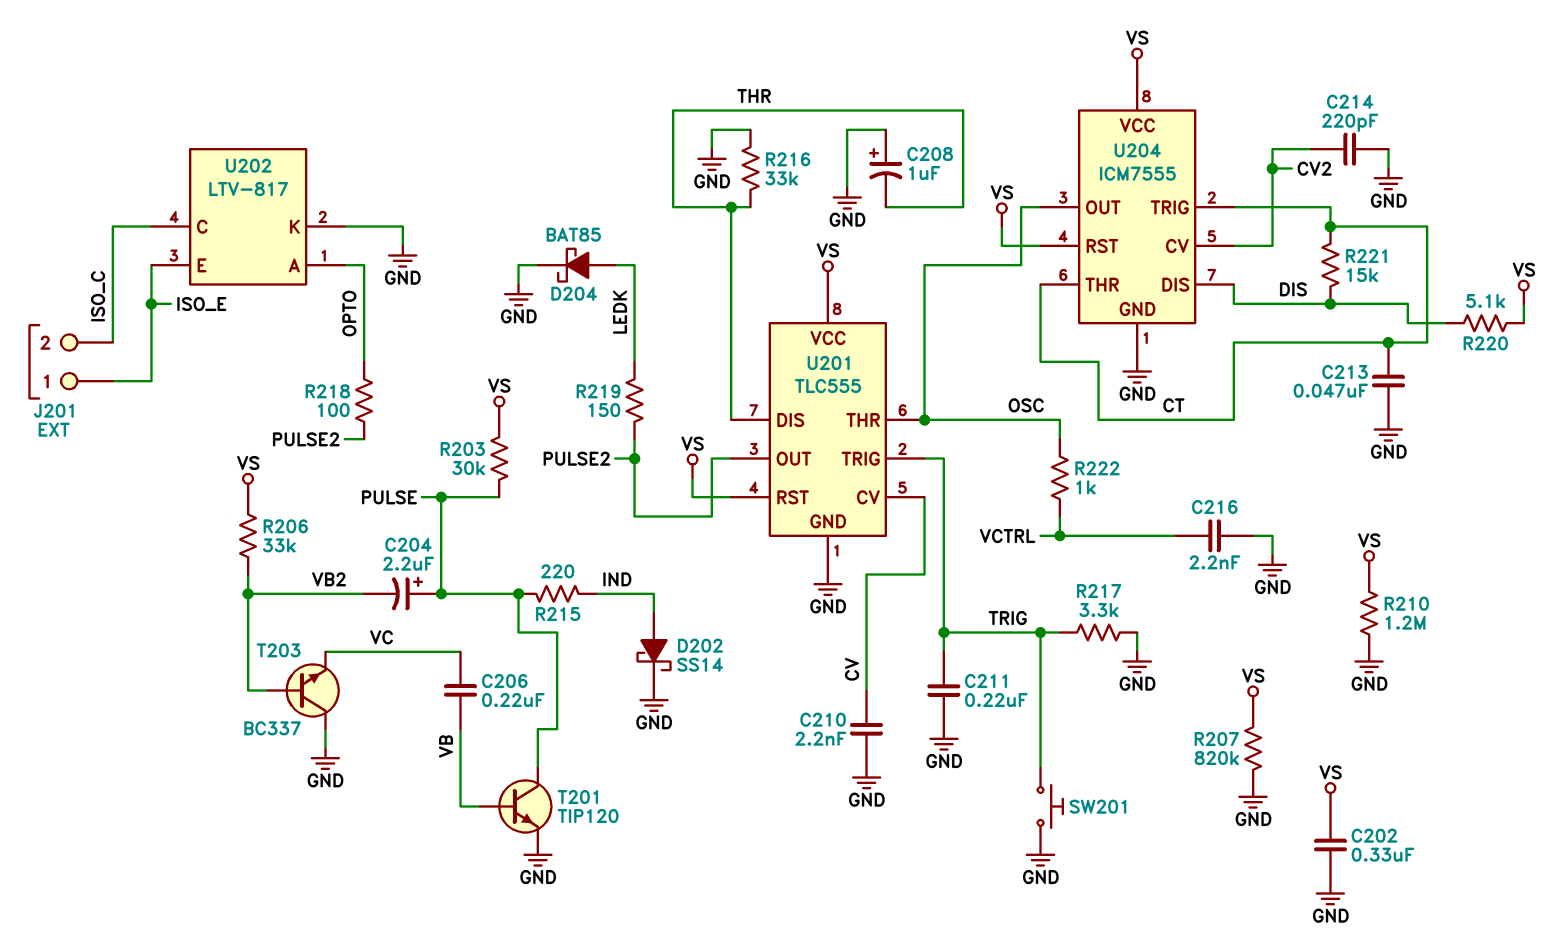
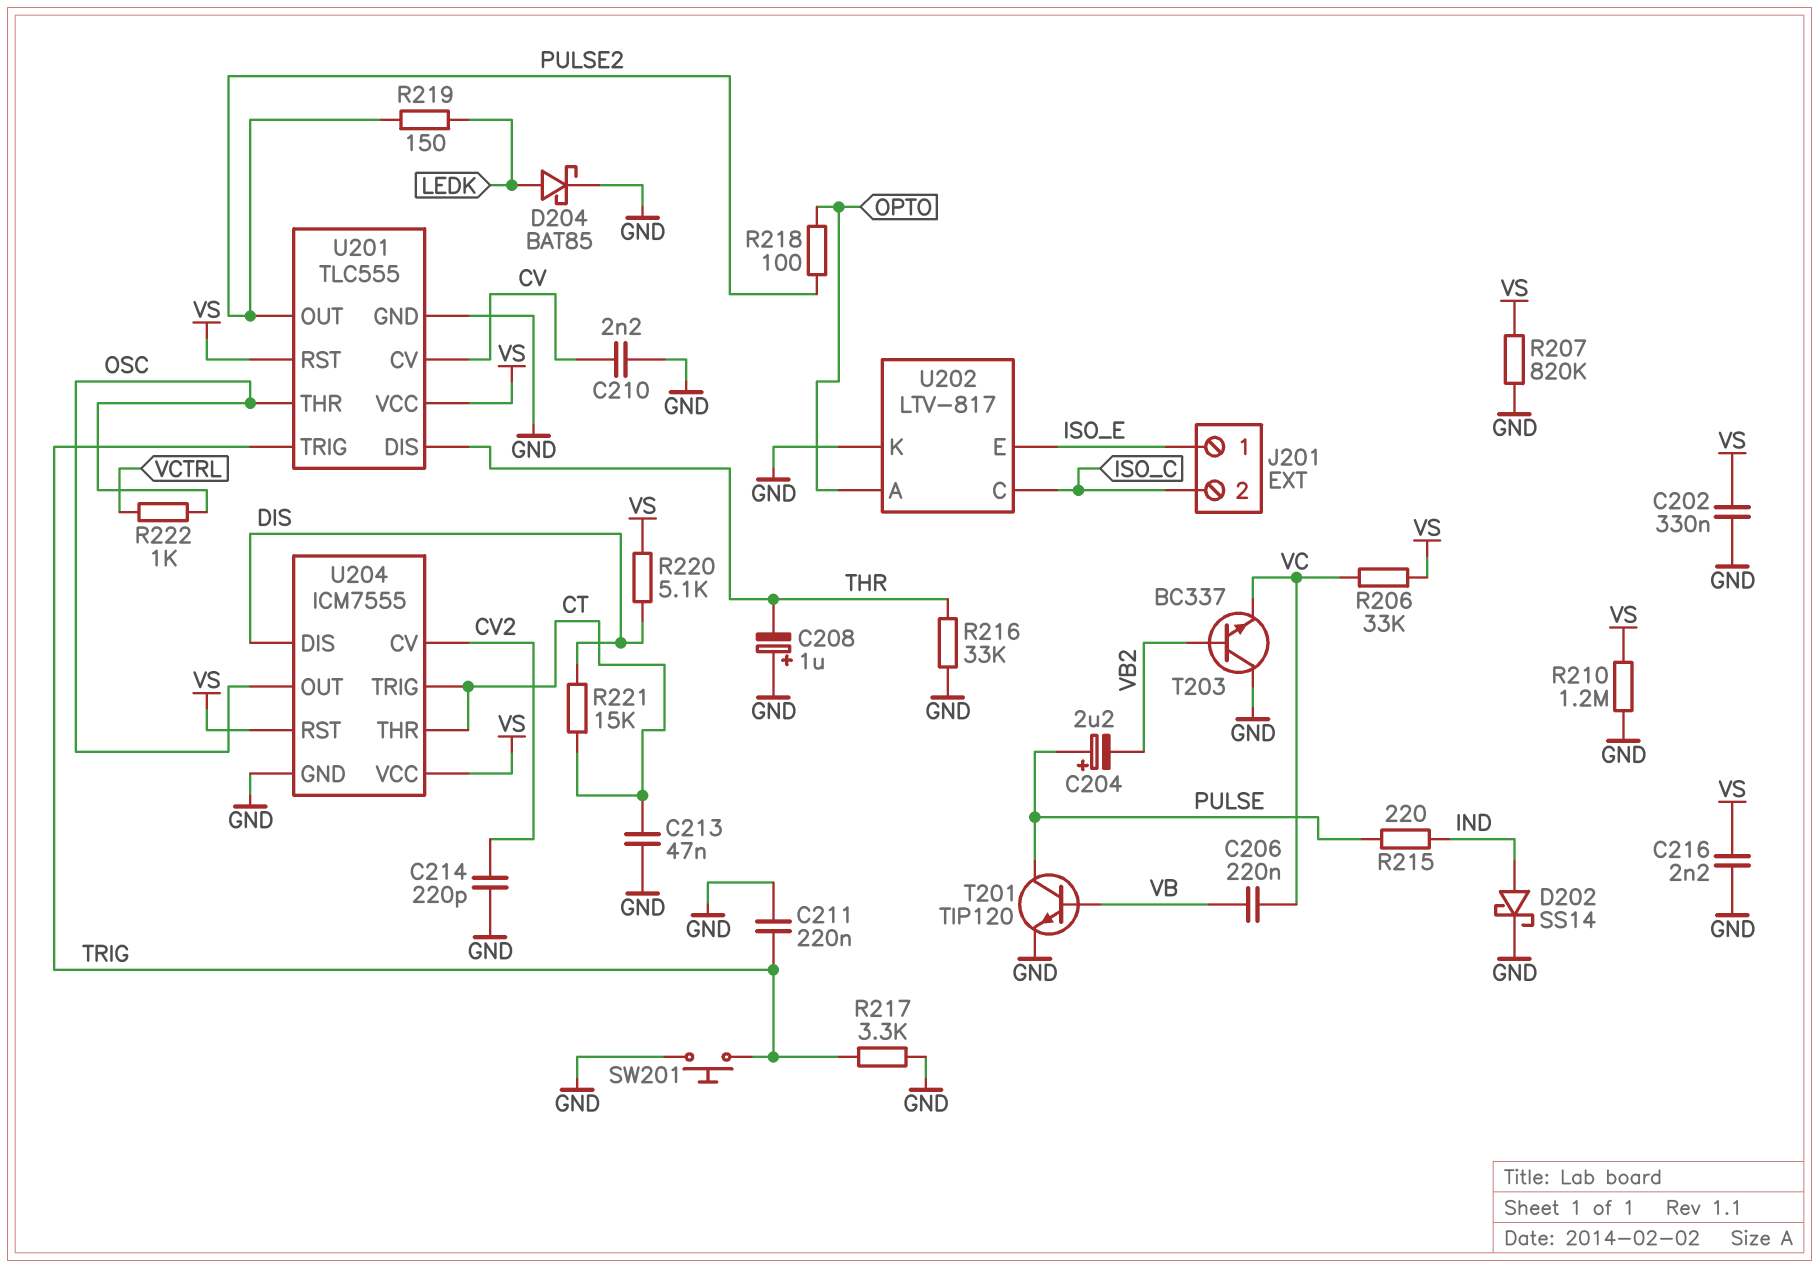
C216: 2.2nF (GND, VCTRL) -> 2.2nF (GND, VS)
R203: 30k (PULSE, VS) -> none
R206: 33k (VB2, VS) -> 33k (VC, VS)

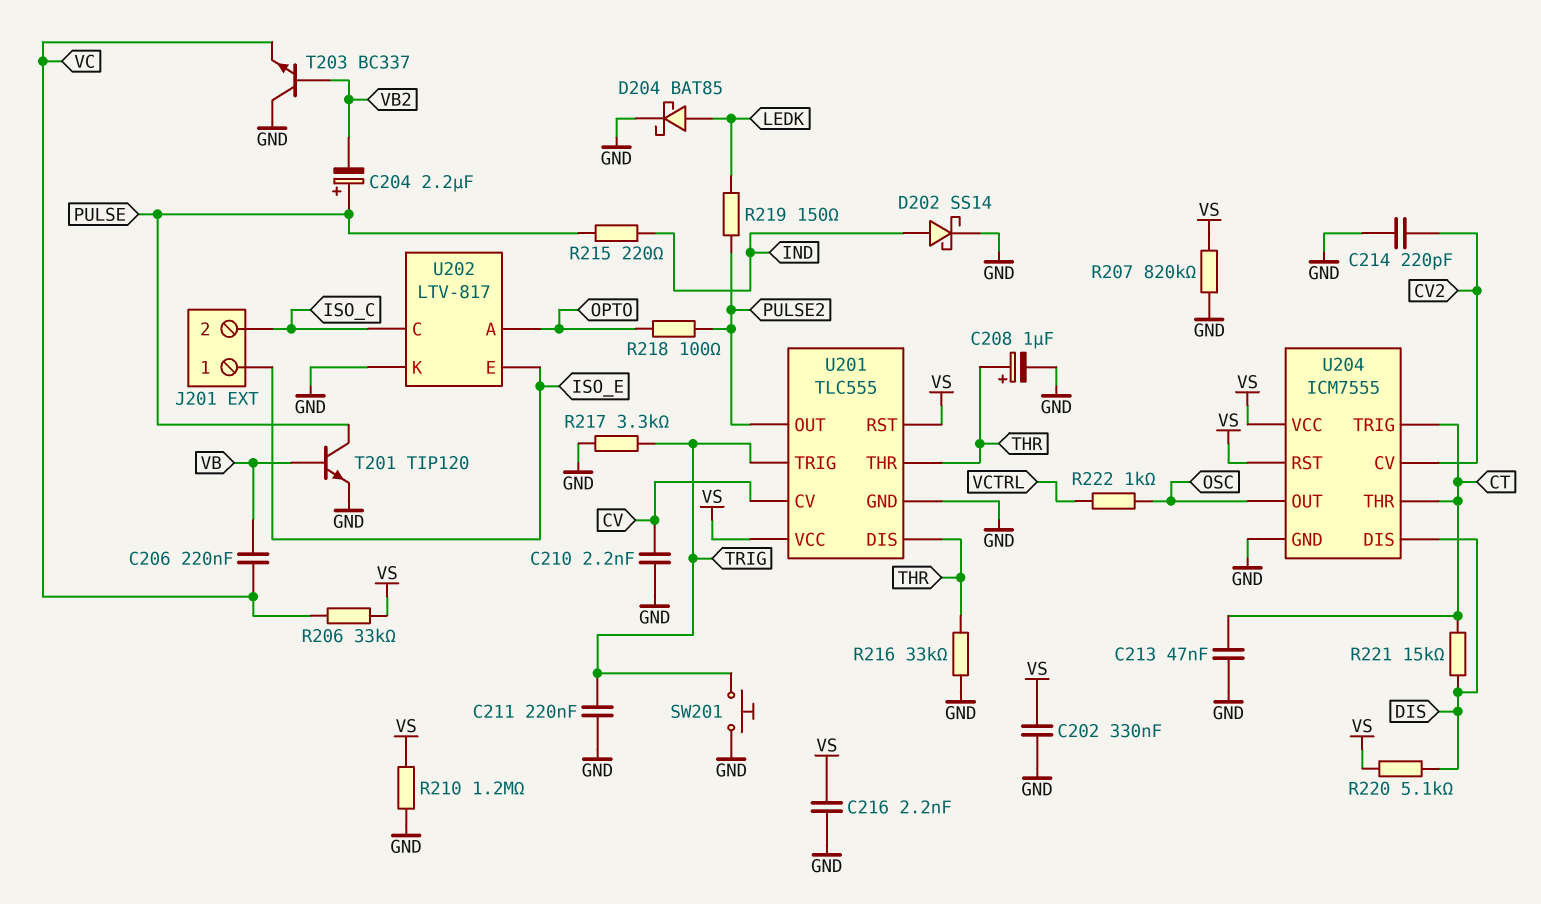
C208: 1uF (plus GND, minus THR) -> 1uF (plus THR, minus GND)
U201 pin THR: OSC -> THR

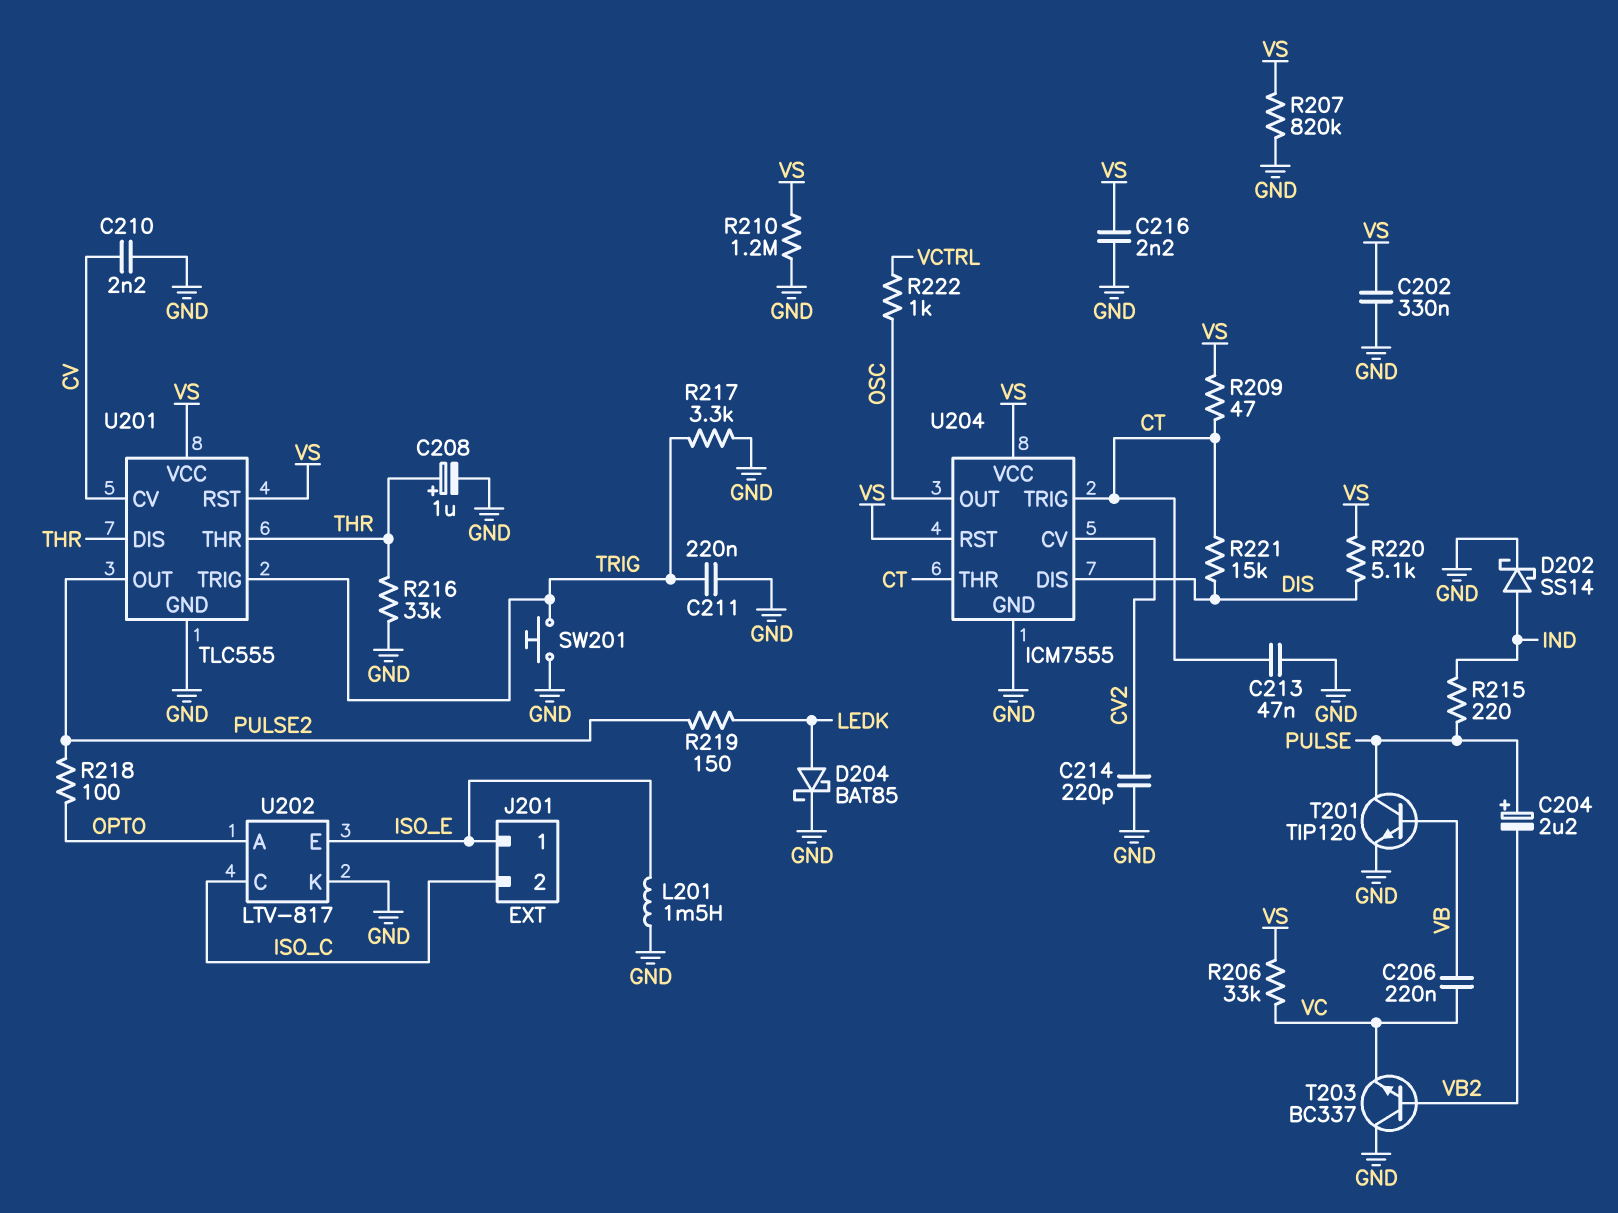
L201: none -> 1.5mH (GND, ISO_E)
R209: none -> 47 (CT, VS)

